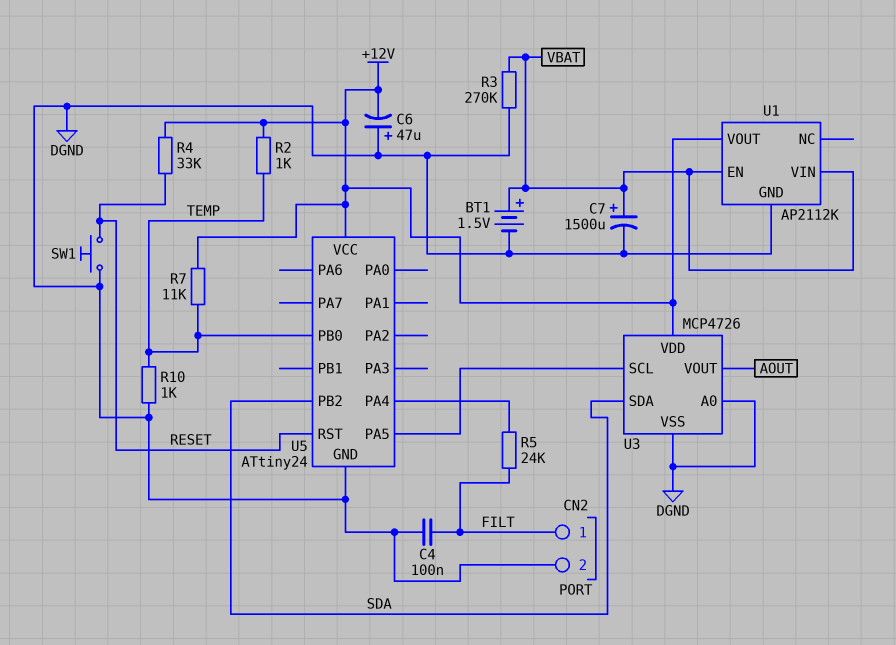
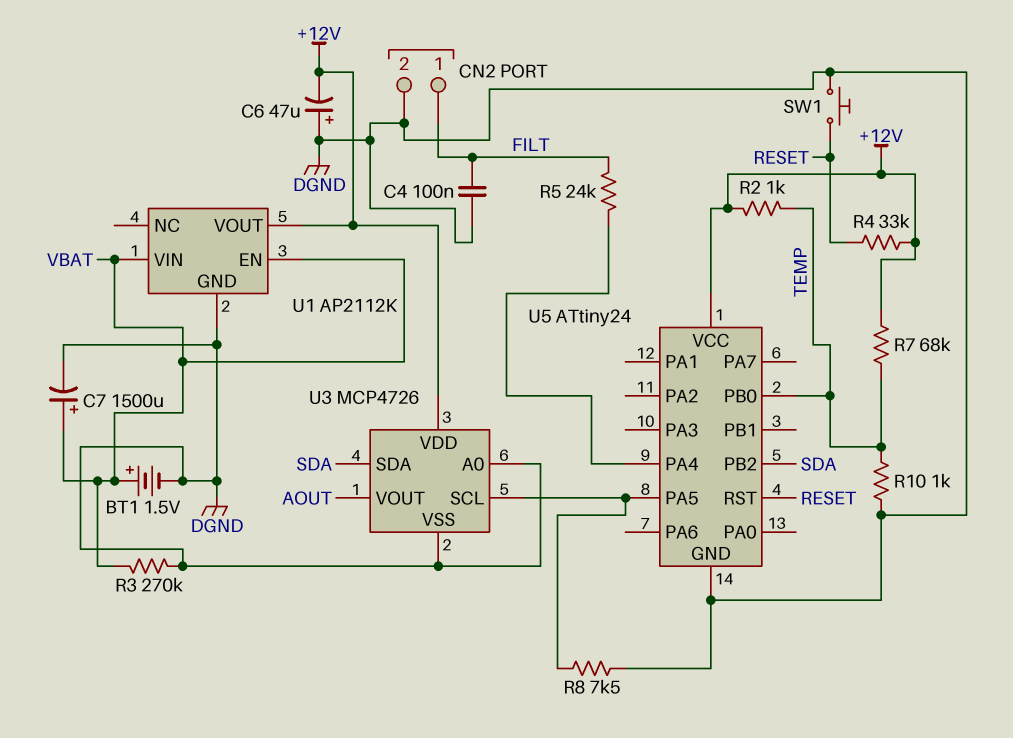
R7: 11k (+12V, TEMP) -> 68k (+12V, TEMP)
R8: none -> 7.5k (DGND, U3/SCL)

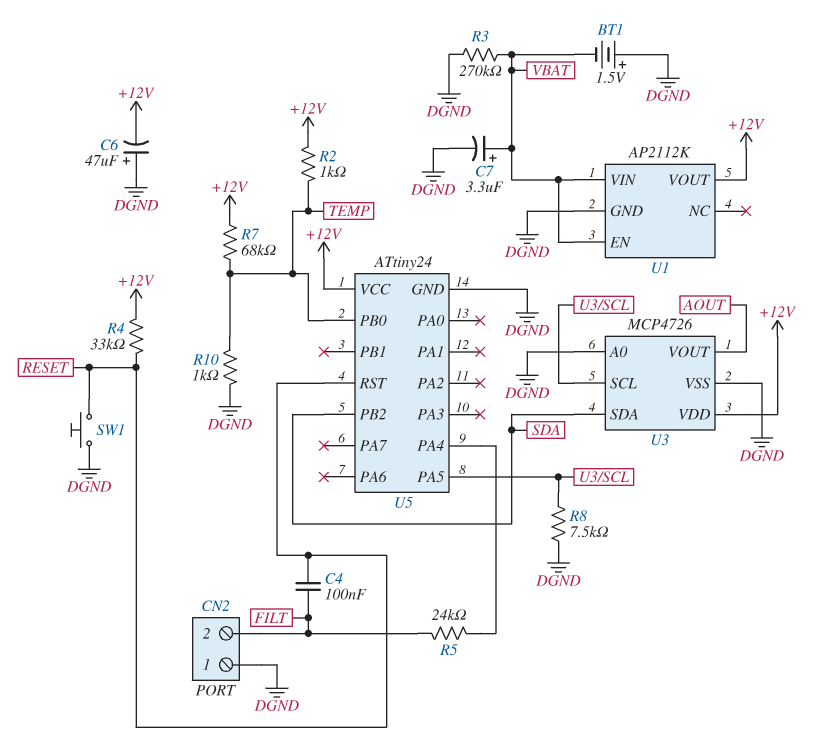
BT1: 1.5V (plus VBAT, minus DGND) -> 1.5V (plus DGND, minus VBAT)
C4: 100nF (DGND, FILT) -> 100nF (FILT, RESET)
C7: 1500uF (plus VBAT, minus DGND) -> 3.3uF (plus VBAT, minus DGND)
CN2 pin 1: FILT -> DGND
CN2 pin 2: DGND -> FILT

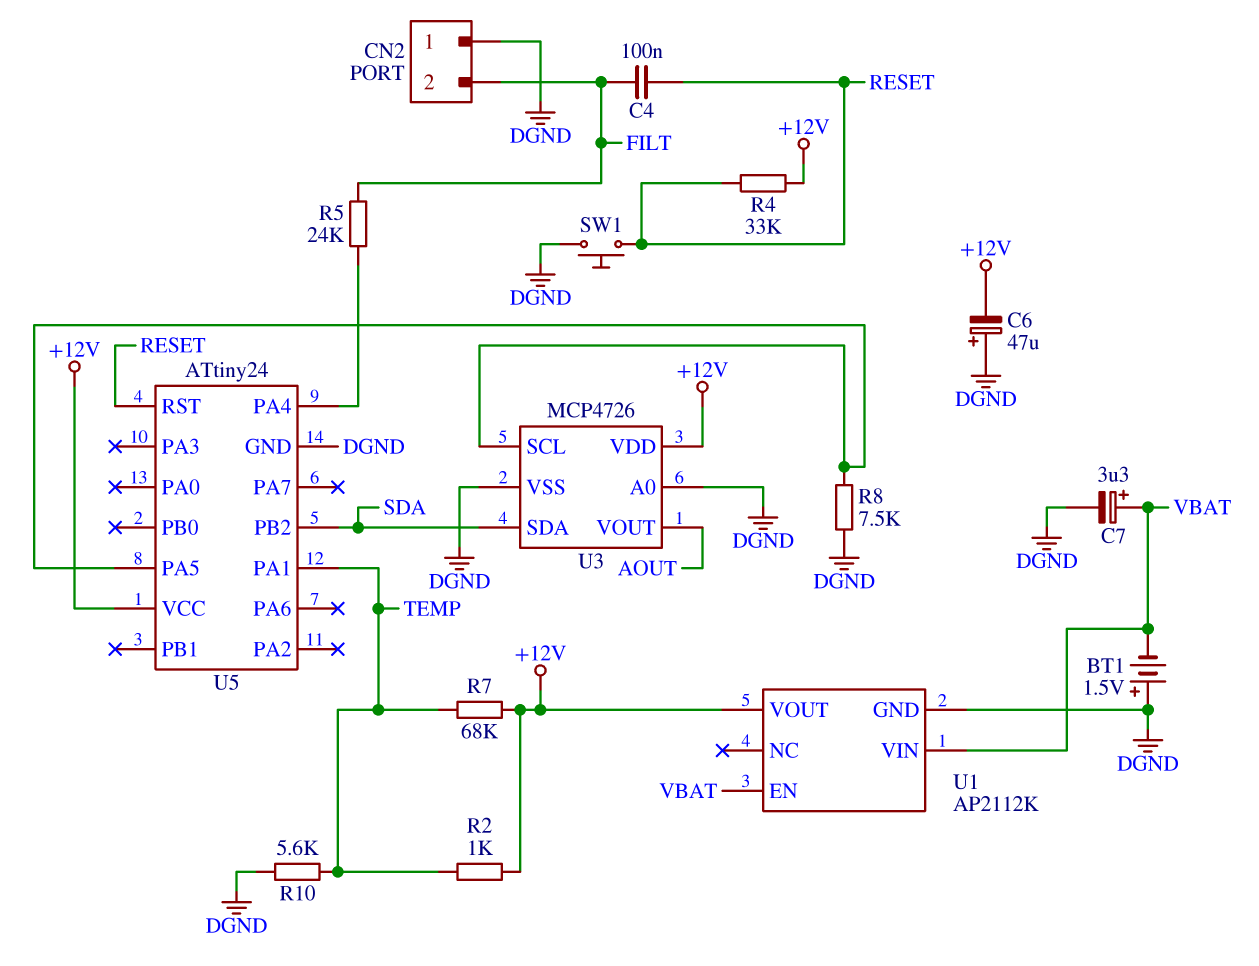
R3: 270k (DGND, VBAT) -> none
R10: 1k (DGND, TEMP) -> 5.6k (DGND, TEMP)
U5 pin PA1: none -> TEMP
U5 pin PB0: TEMP -> none

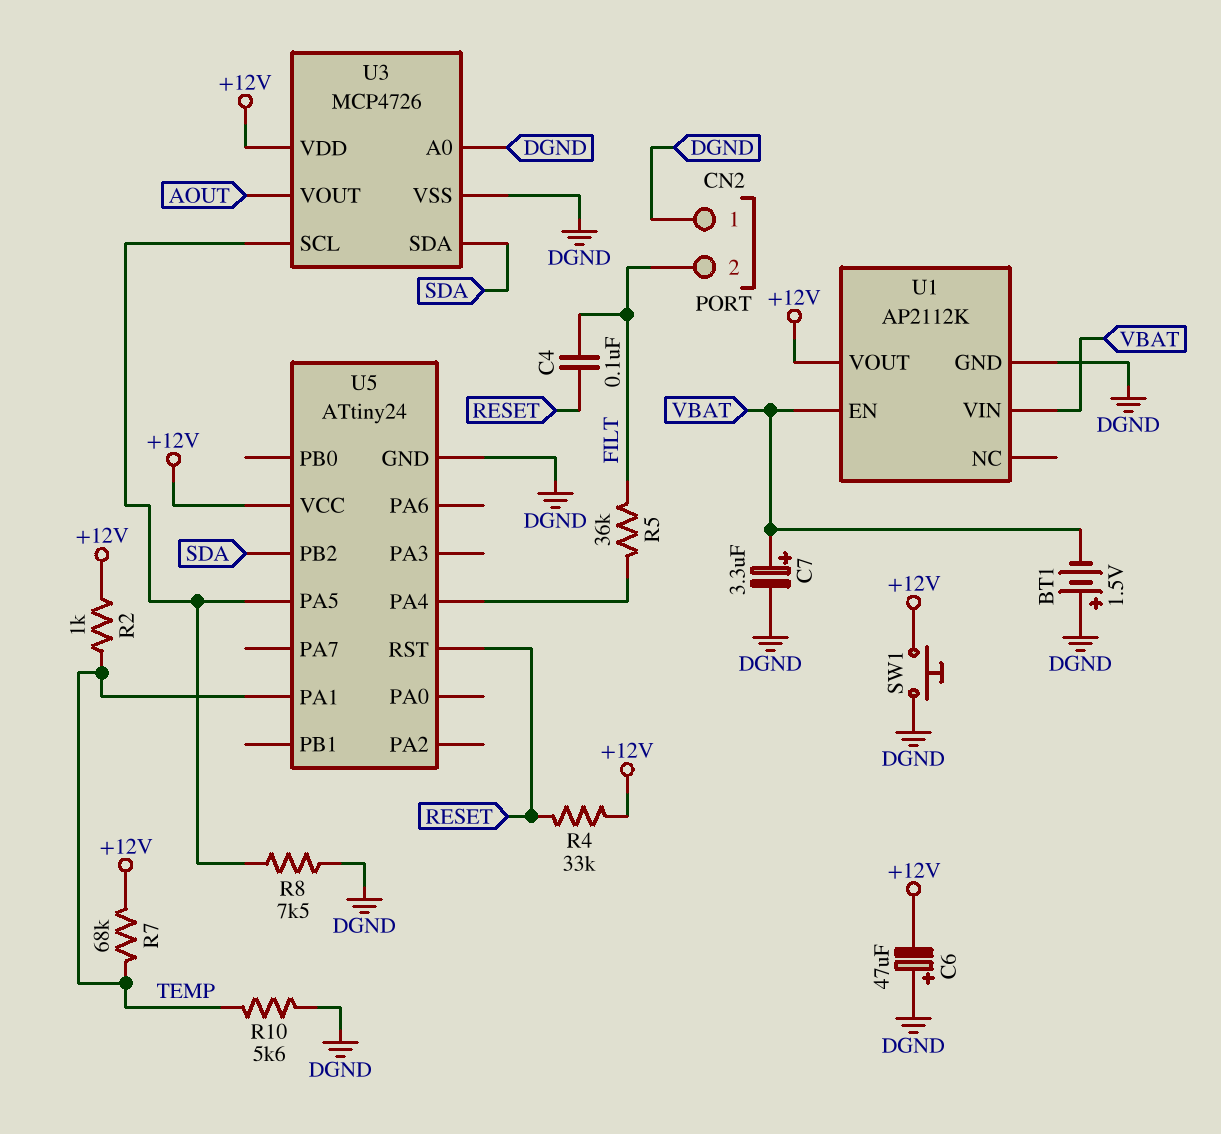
R5: 24k (FILT, U5/PA4) -> 36k (FILT, U5/PA4)
SW1: button (DGND, RESET) -> button (+12V, DGND)

